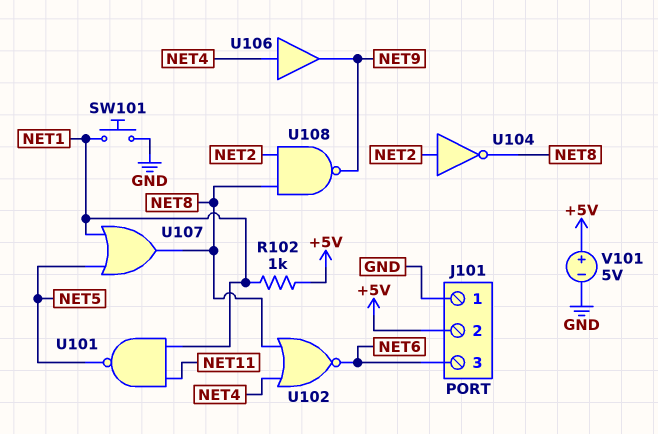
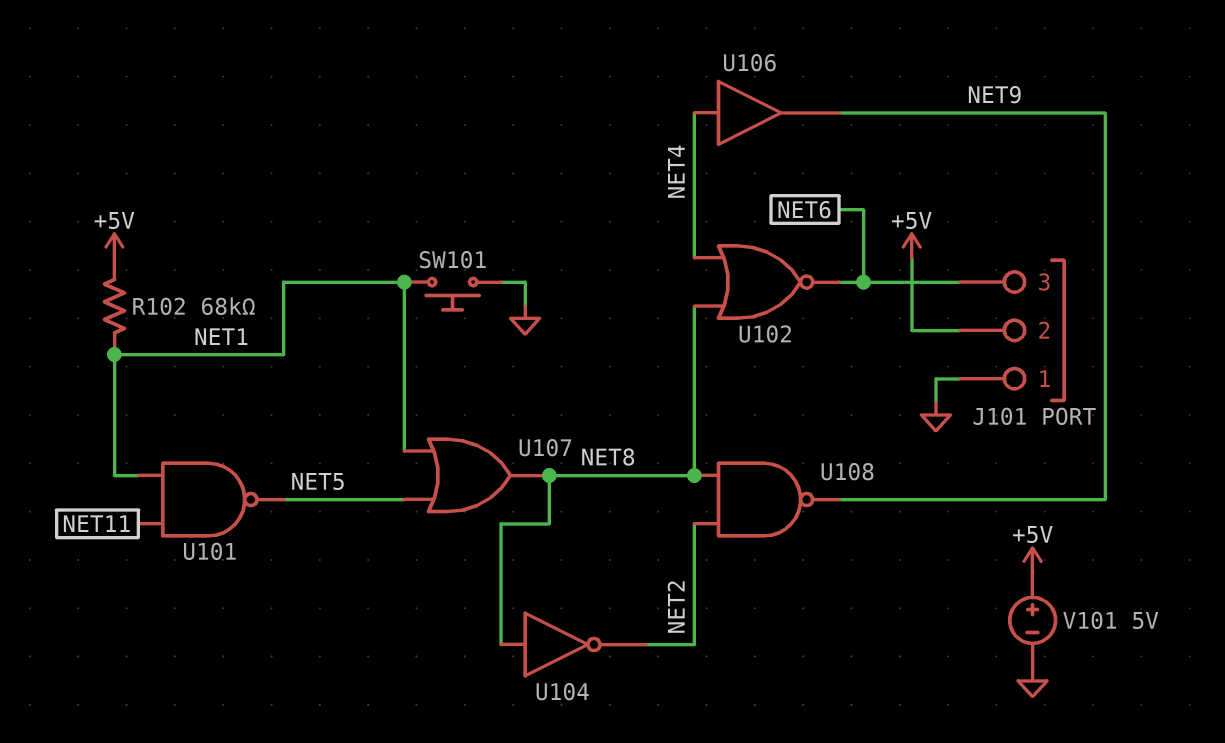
R102: 1k (+5V, NET1) -> 68k (+5V, NET1)
U104: NOT (in NET2, out NET8) -> NOT (in NET8, out NET2)

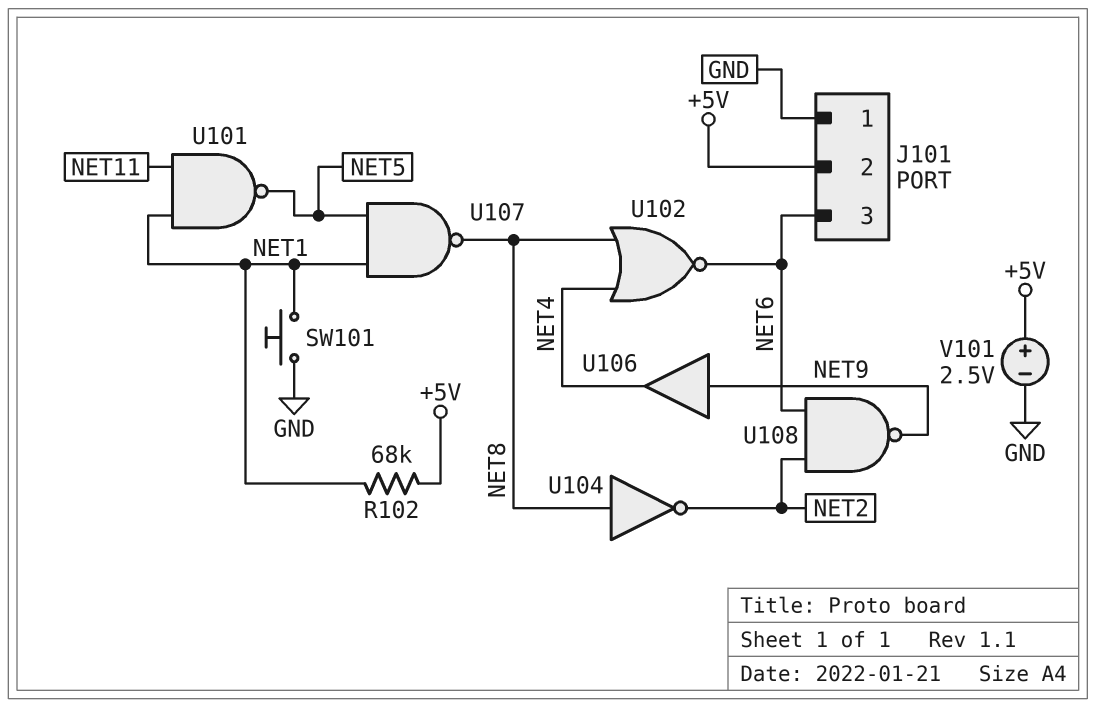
U106: buffer (in NET4, out NET9) -> buffer (in NET9, out NET4)
U107: OR (in NET1, in NET5, out NET8) -> NAND (in NET1, in NET5, out NET8)
U108: NAND (in NET2, in NET8, out NET9) -> NAND (in NET2, in NET6, out NET9)
V101: 5V (plus +5V, minus GND) -> 2.5V (plus +5V, minus GND)

